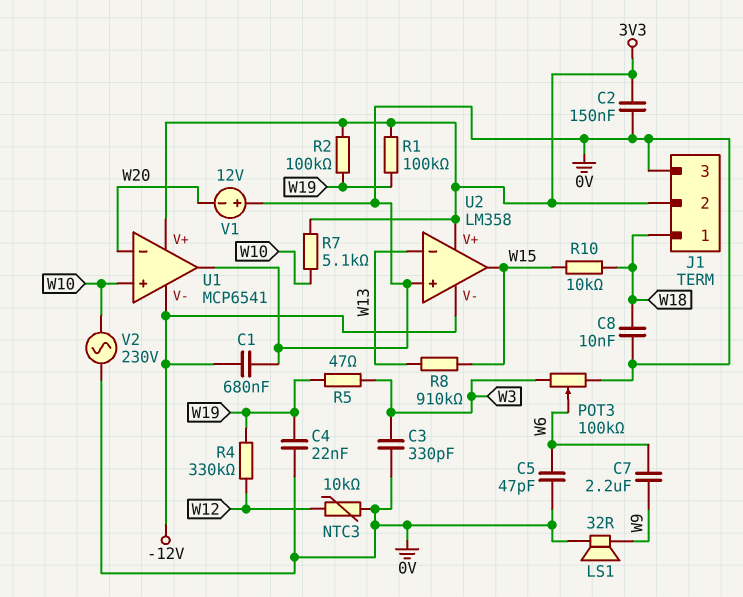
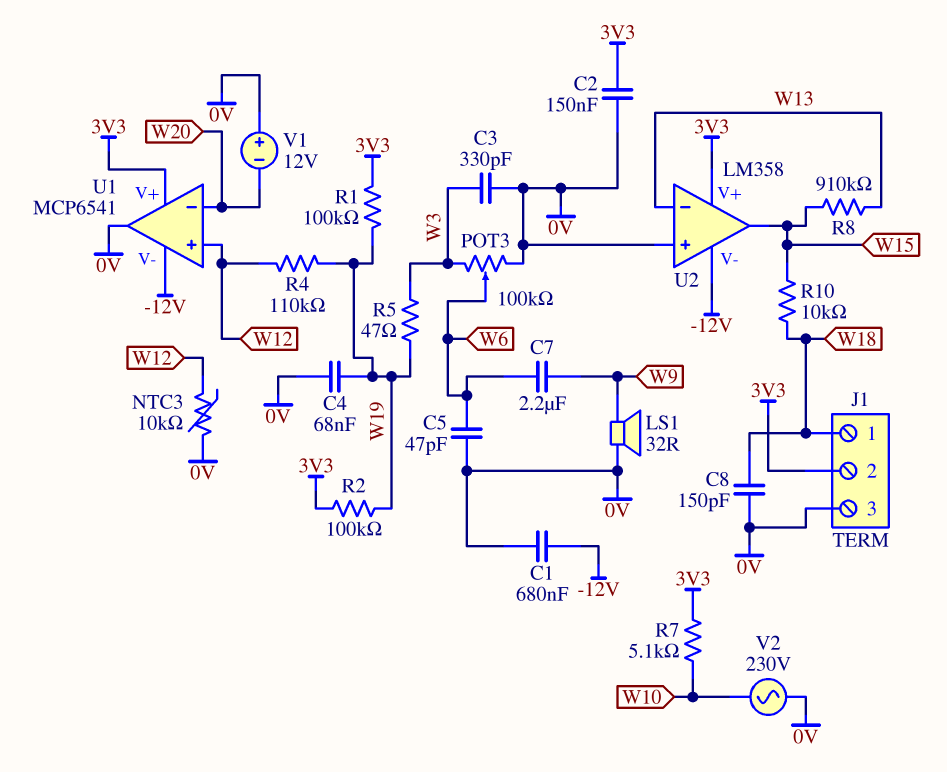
C4: 22nF (0V, W19) -> 68nF (0V, W19)
C8: 10nF (0V, W18) -> 150pF (0V, W18)
R4: 330k (W12, W19) -> 110k (W12, W19)
U1 pin in+: W10 -> W12

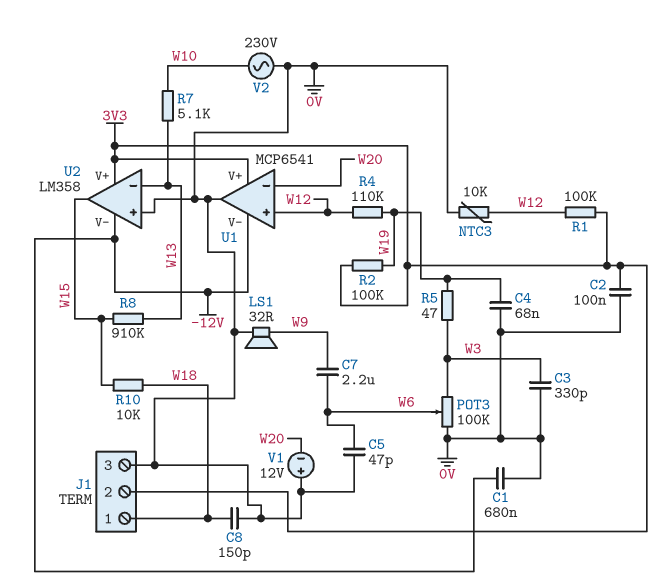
C2: 150nF (0V, 3V3) -> 100nF (0V, 3V3)
R1: 100k (3V3, W19) -> 100k (3V3, W12)
R7: 5.1k (3V3, W10) -> 5.1k (W10, W13)

